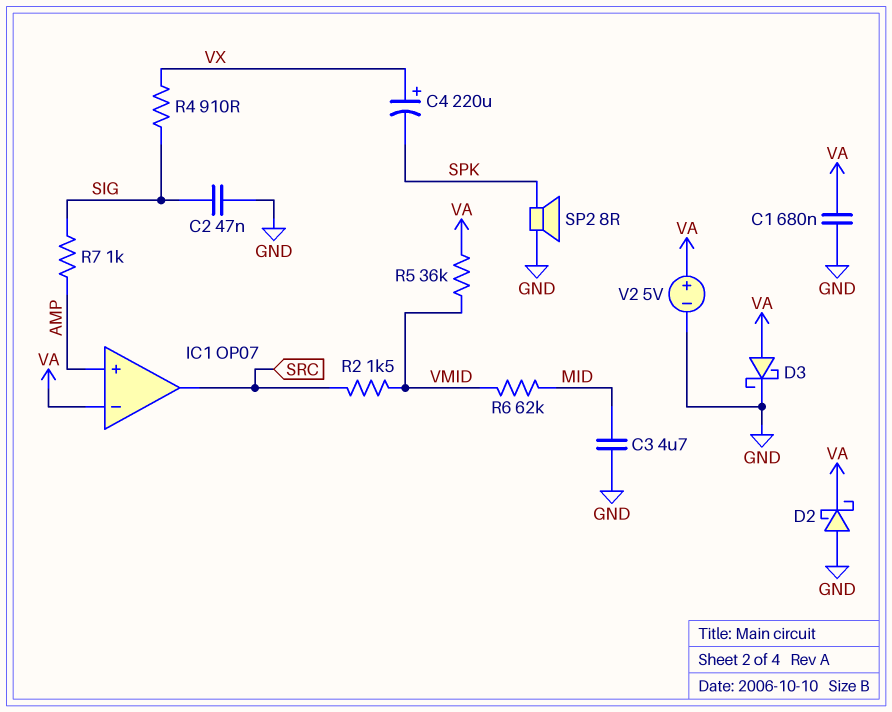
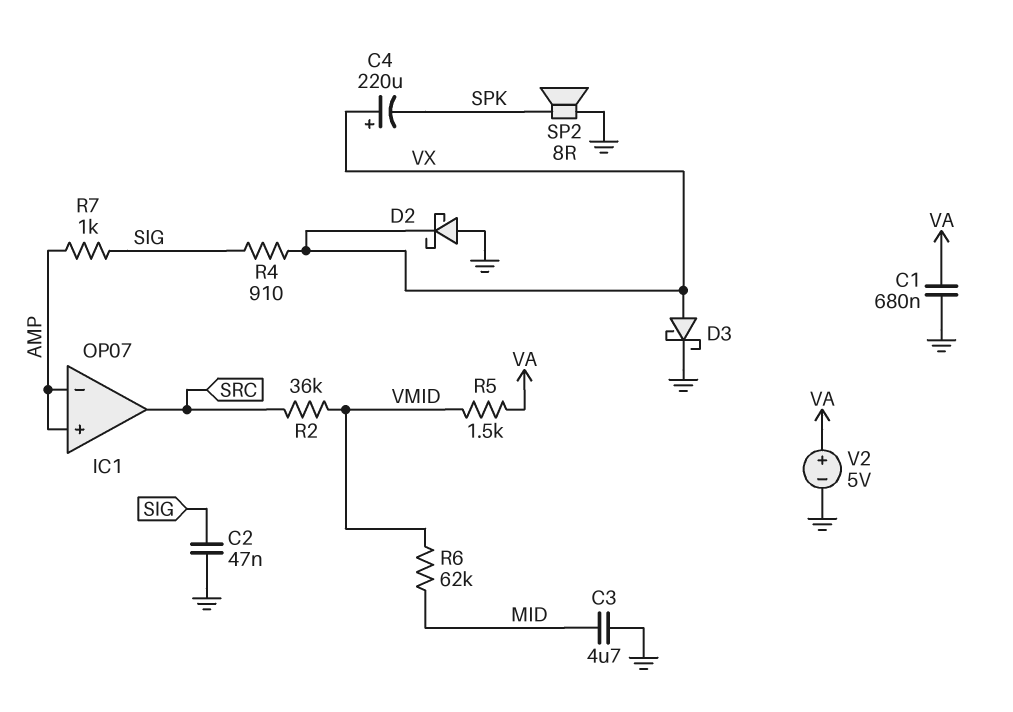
D2: schottky (A GND, K VA) -> schottky (A GND, K VX)
D3: schottky (A VA, K GND) -> schottky (A VX, K GND)
IC1 pin in-: VA -> AMP
R2: 1.5k (SRC, VMID) -> 36k (SRC, VMID)
R5: 36k (VA, VMID) -> 1.5k (VA, VMID)

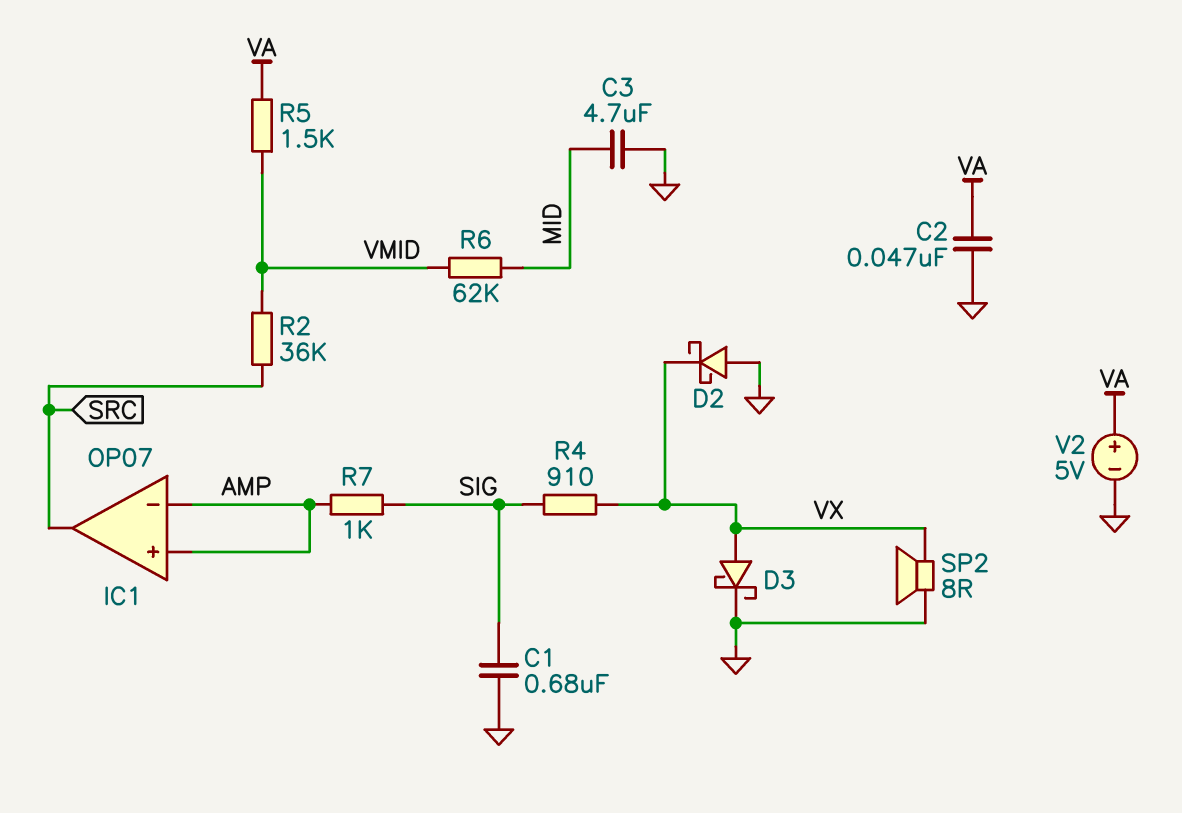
C1: 680nF (GND, VA) -> 680nF (GND, SIG)
C2: 47nF (GND, SIG) -> 47nF (GND, VA)
C4: 220uF (plus VX, minus SPK) -> none
SP2: speaker 8R (GND, SPK) -> speaker 8R (GND, VX)

